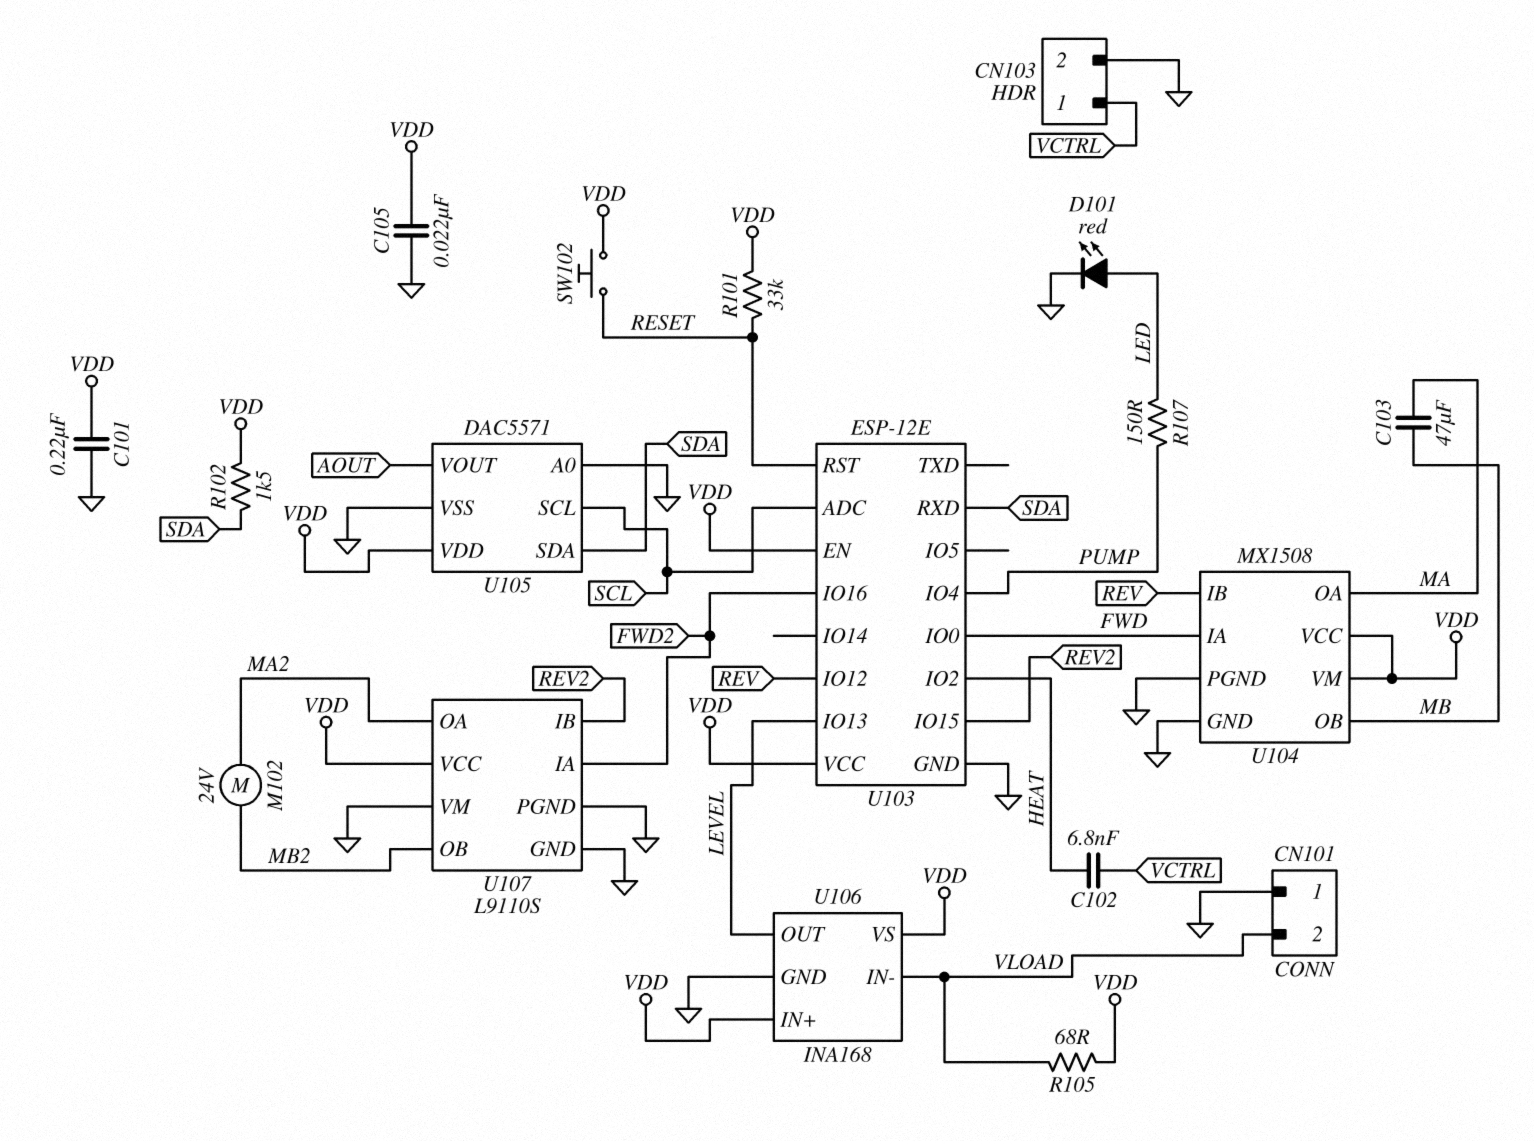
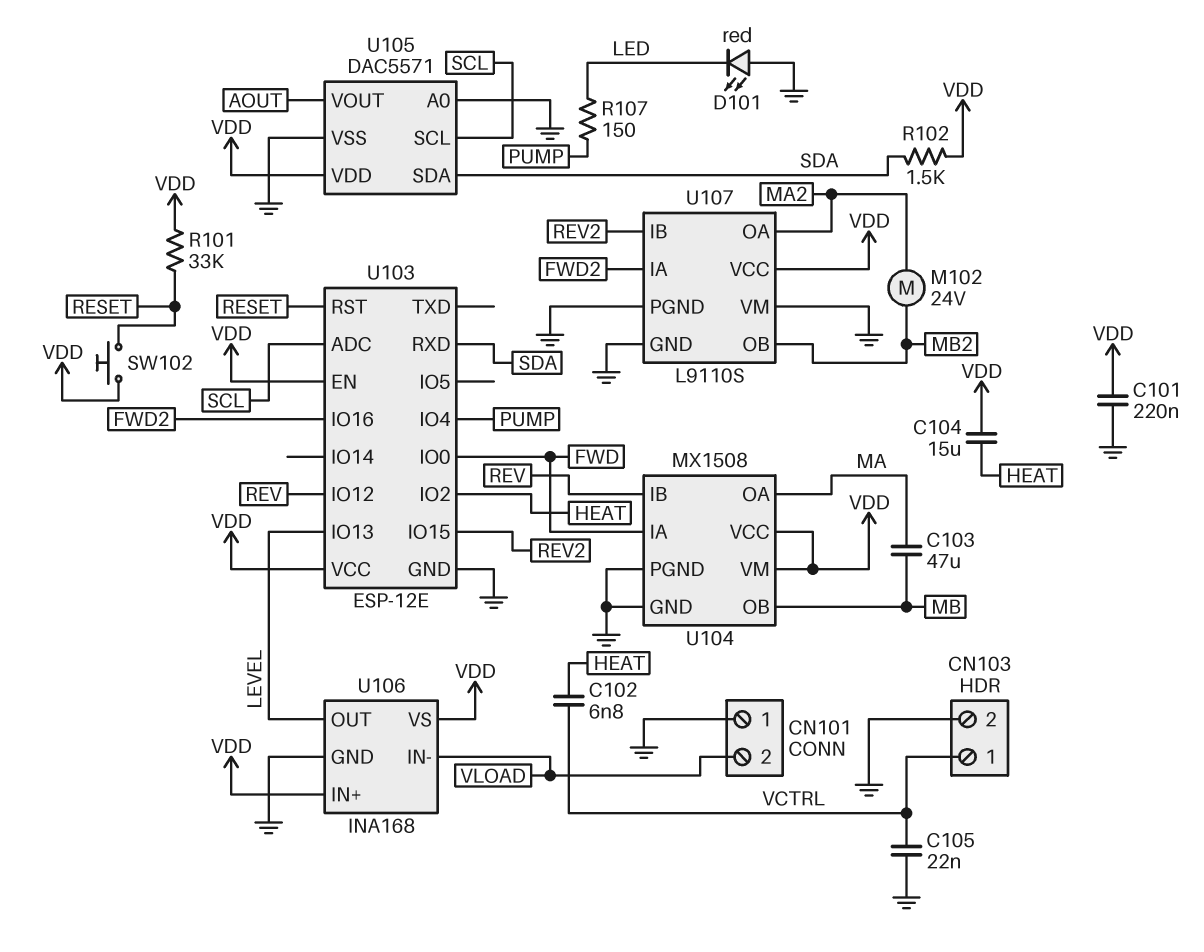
C104: none -> 15uF (HEAT, VDD)
C105: 22nF (GND, VDD) -> 22nF (GND, VCTRL)
D101: LED red (A LED, K GND) -> LED red (A GND, K LED)
R105: 68 (VDD, VLOAD) -> none

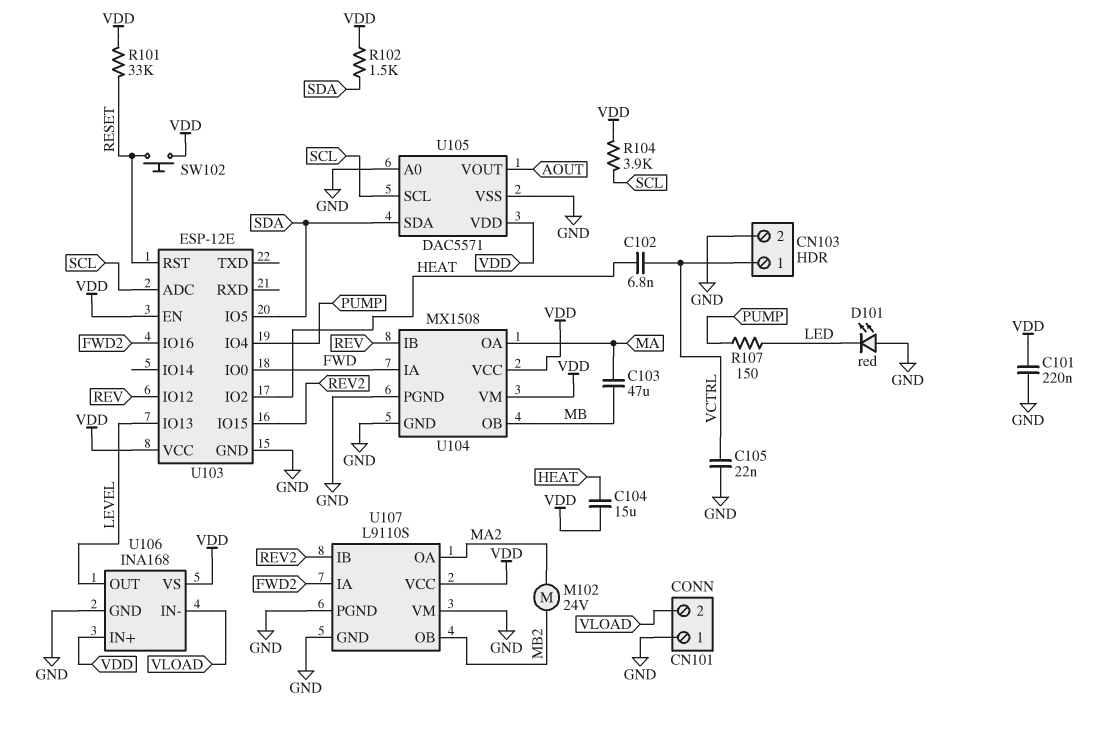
R104: none -> 3.9k (SCL, VDD)
U103 pin IO5: none -> SDA
U103 pin RXD: SDA -> none

